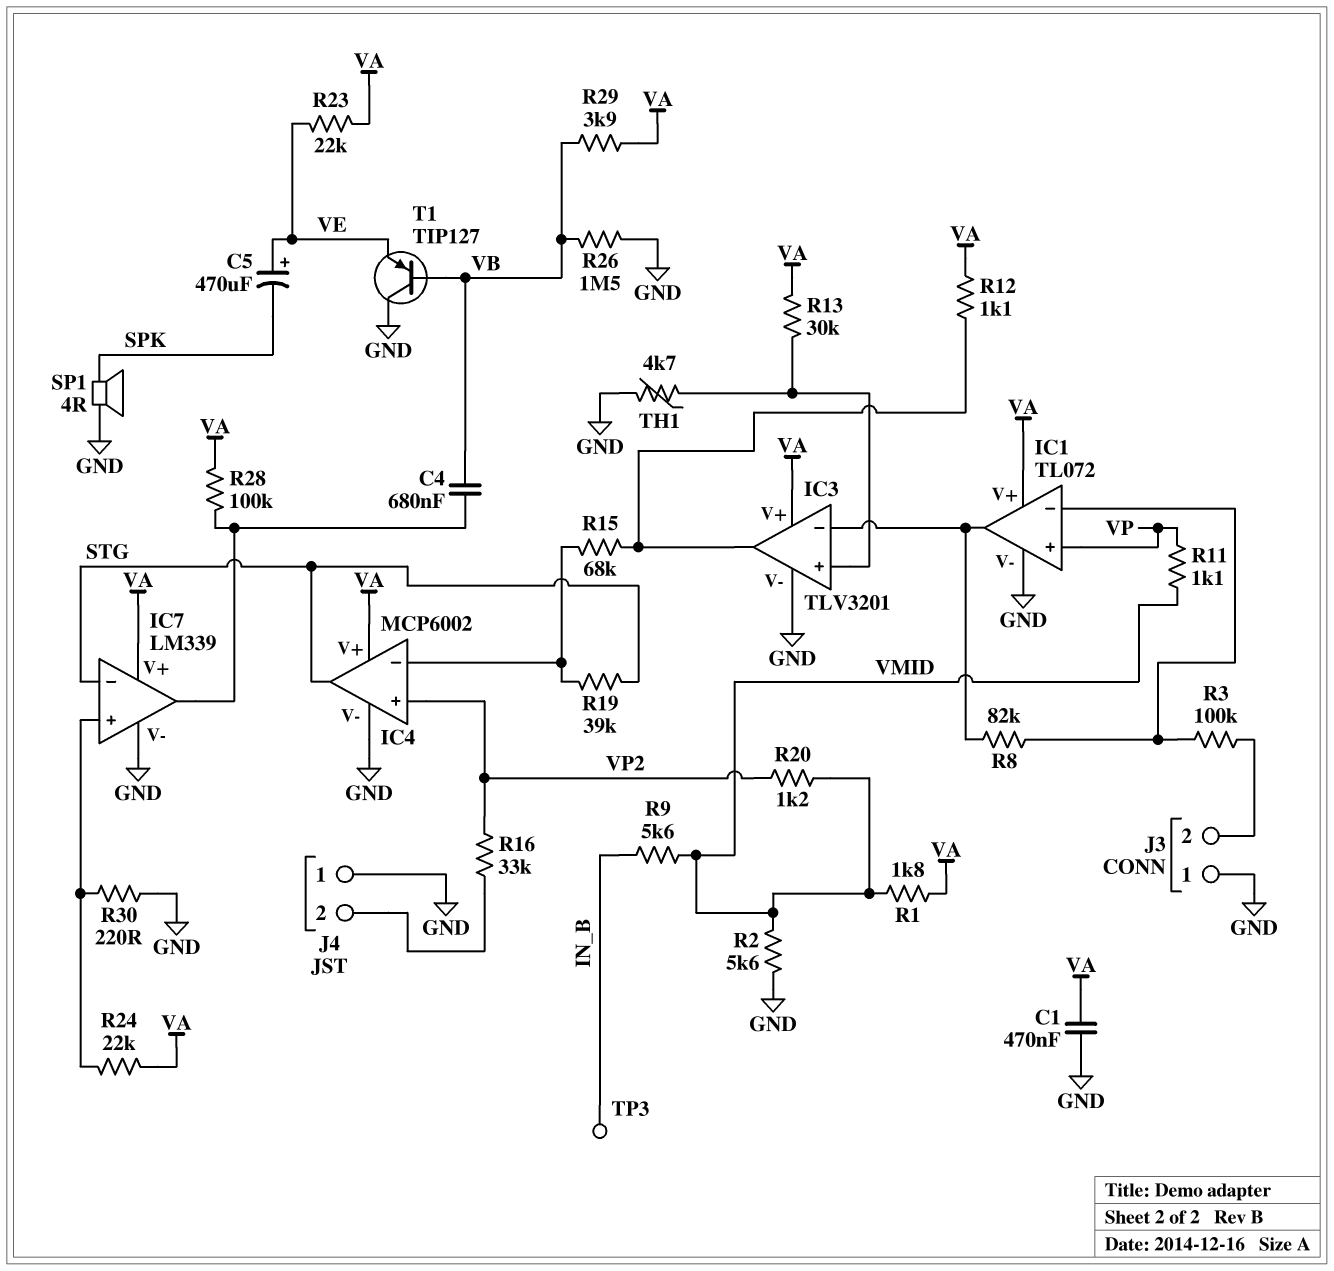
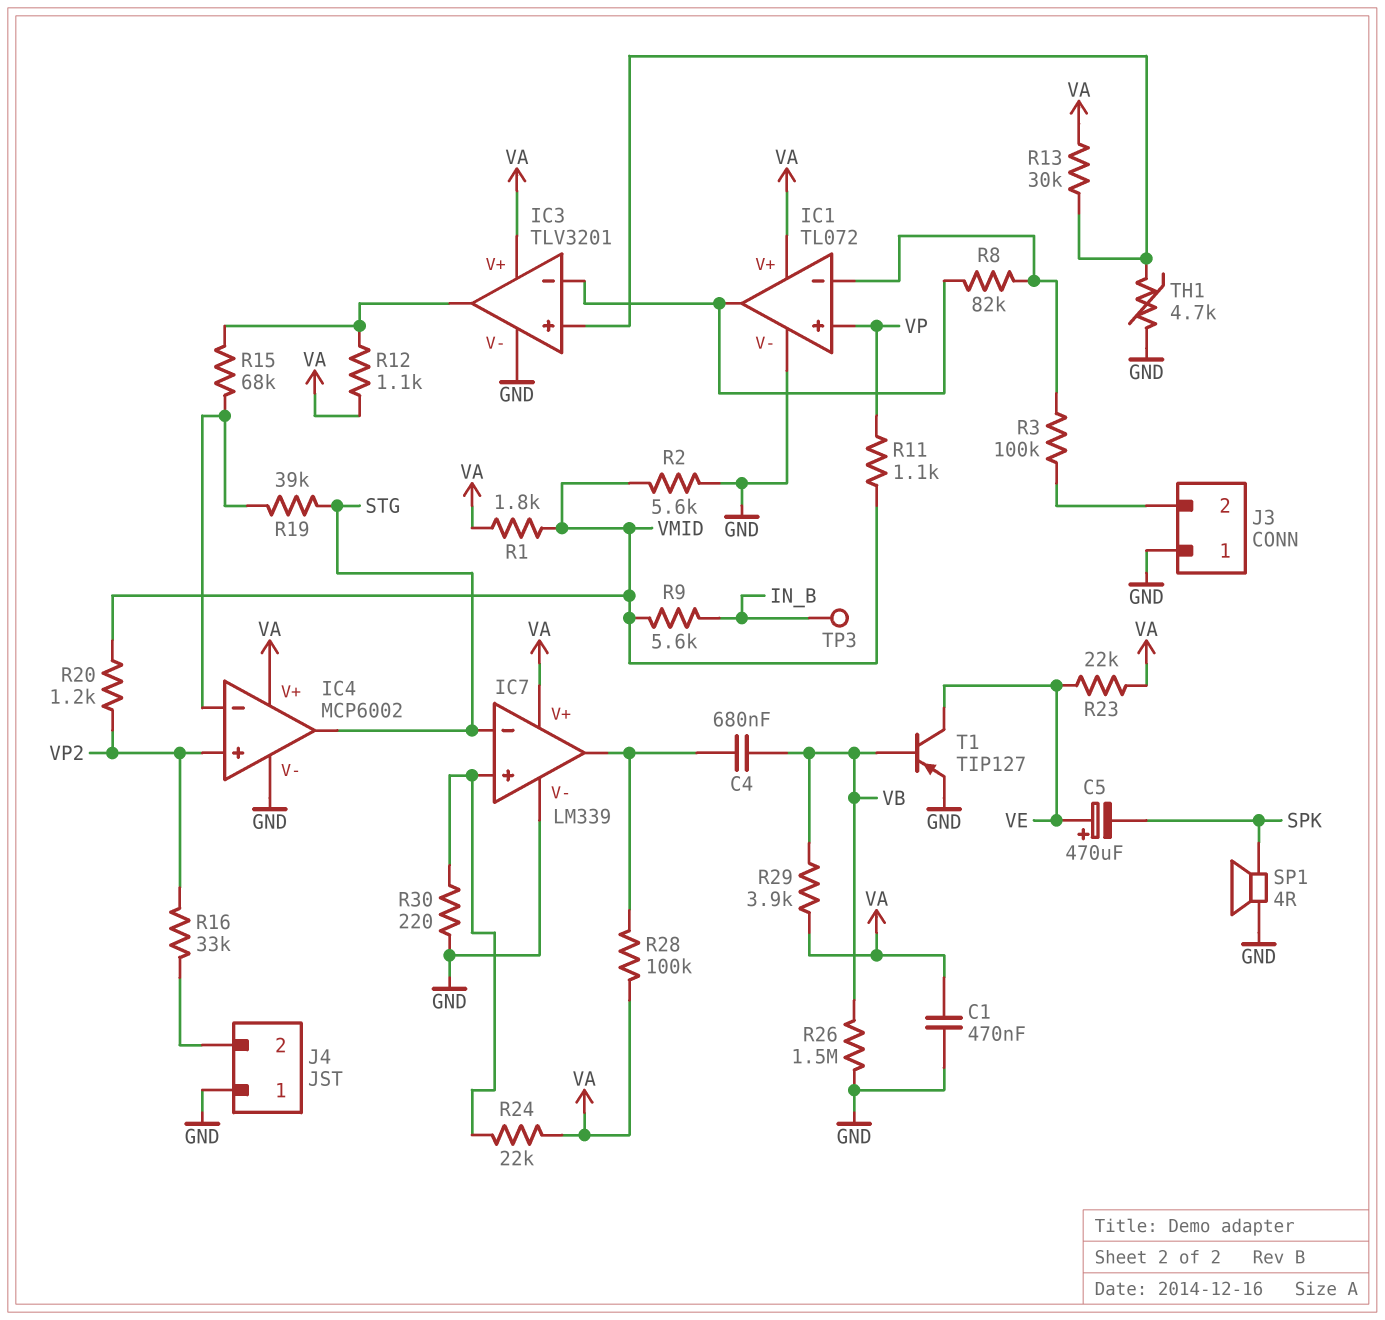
T1: PNP TIP127 (B VB, C GND, E VE) -> PNP TIP127 (B VB, C VE, E GND)

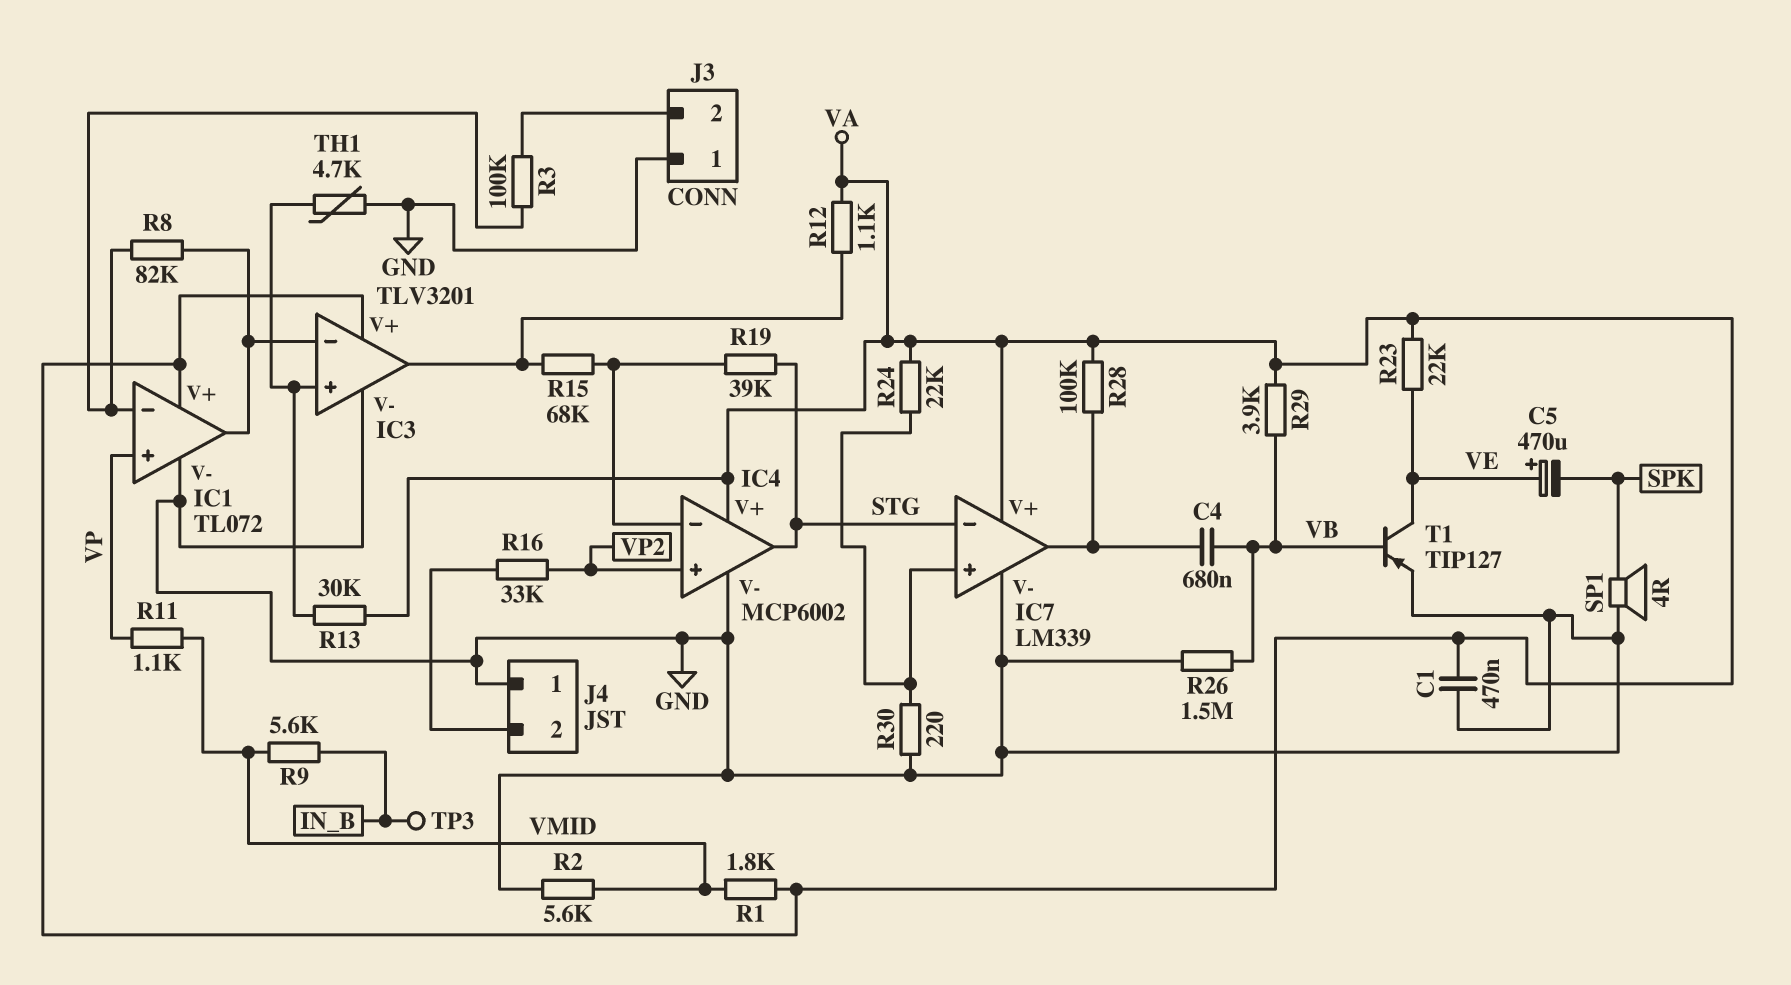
R20: 1.2k (VMID, VP2) -> none

